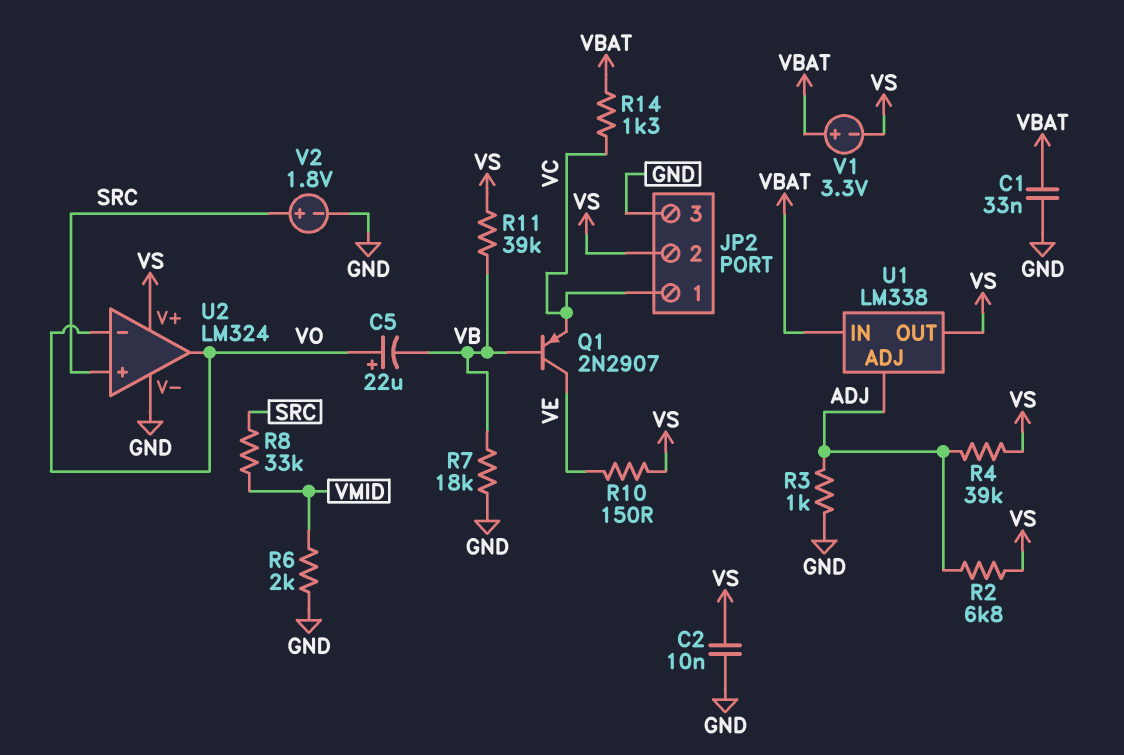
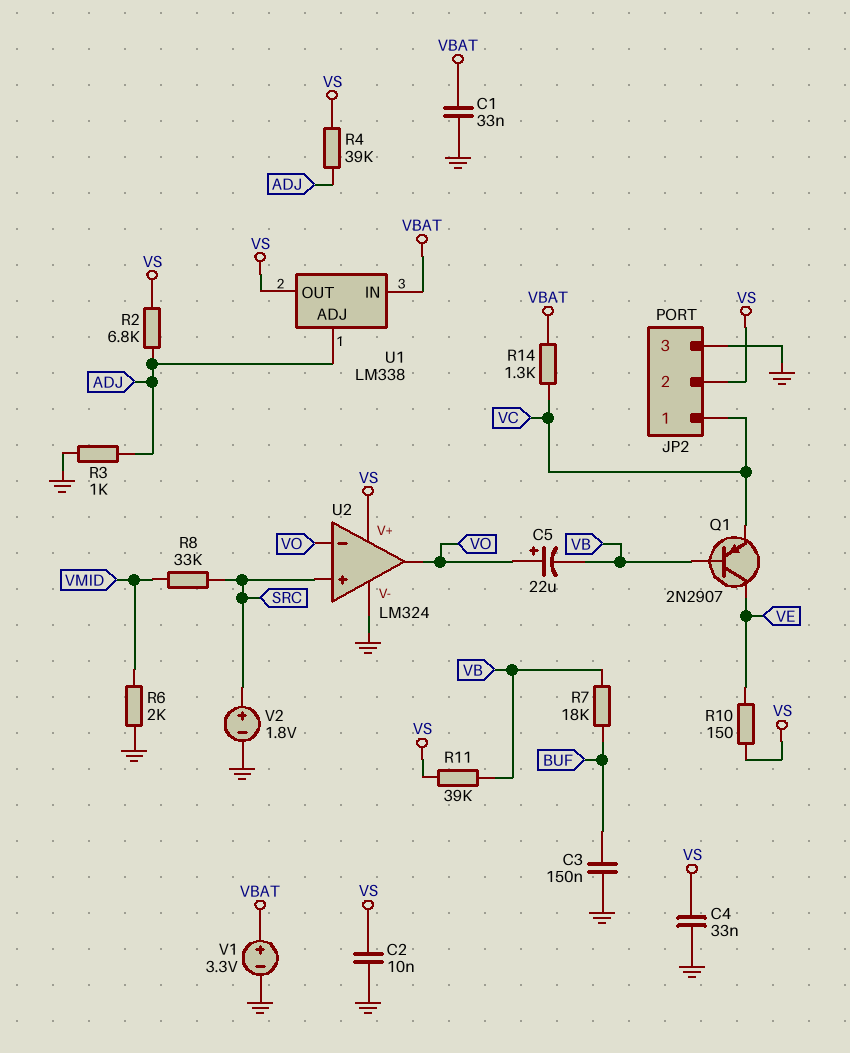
C3: none -> 150nF (BUF, GND)
C4: none -> 33nF (GND, VS)
R7: 18k (GND, VB) -> 18k (BUF, VB)
V1: 3.3V (plus VBAT, minus VS) -> 3.3V (plus VBAT, minus GND)

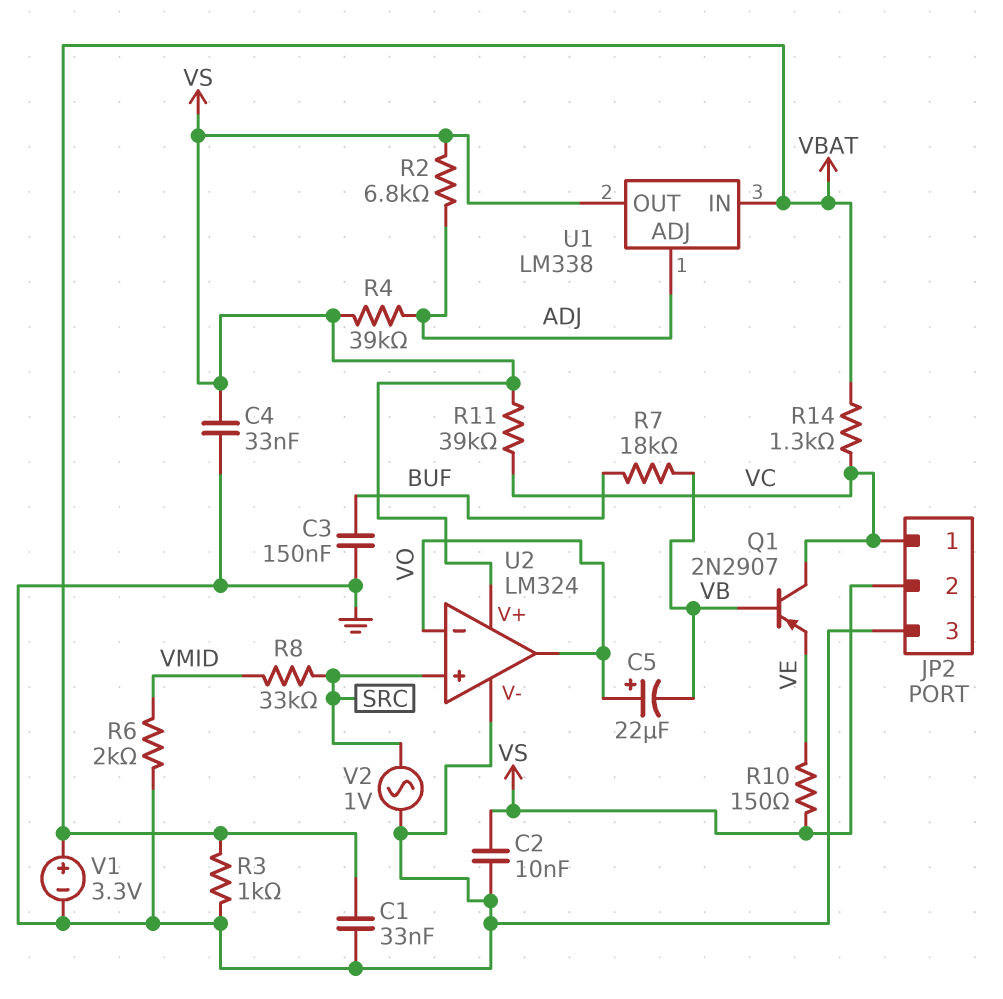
Q1: PNP 2N2907 (B VB, C VE, E VC) -> PNP 2N2907 (B VB, C VC, E VE)
R3: 1k (ADJ, GND) -> 1k (GND, VBAT)
R11: 39k (VB, VS) -> 39k (VC, VS)
V2: 1.8V (plus SRC, minus GND) -> AC 1V (GND, SRC)

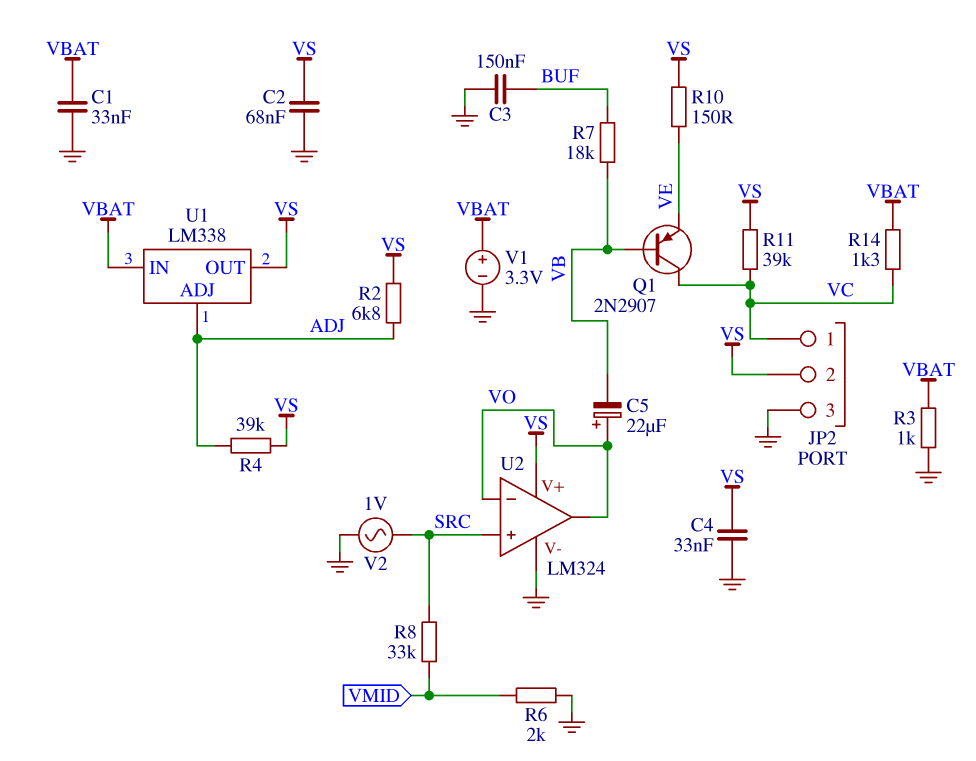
C2: 10nF (GND, VS) -> 68nF (GND, VS)

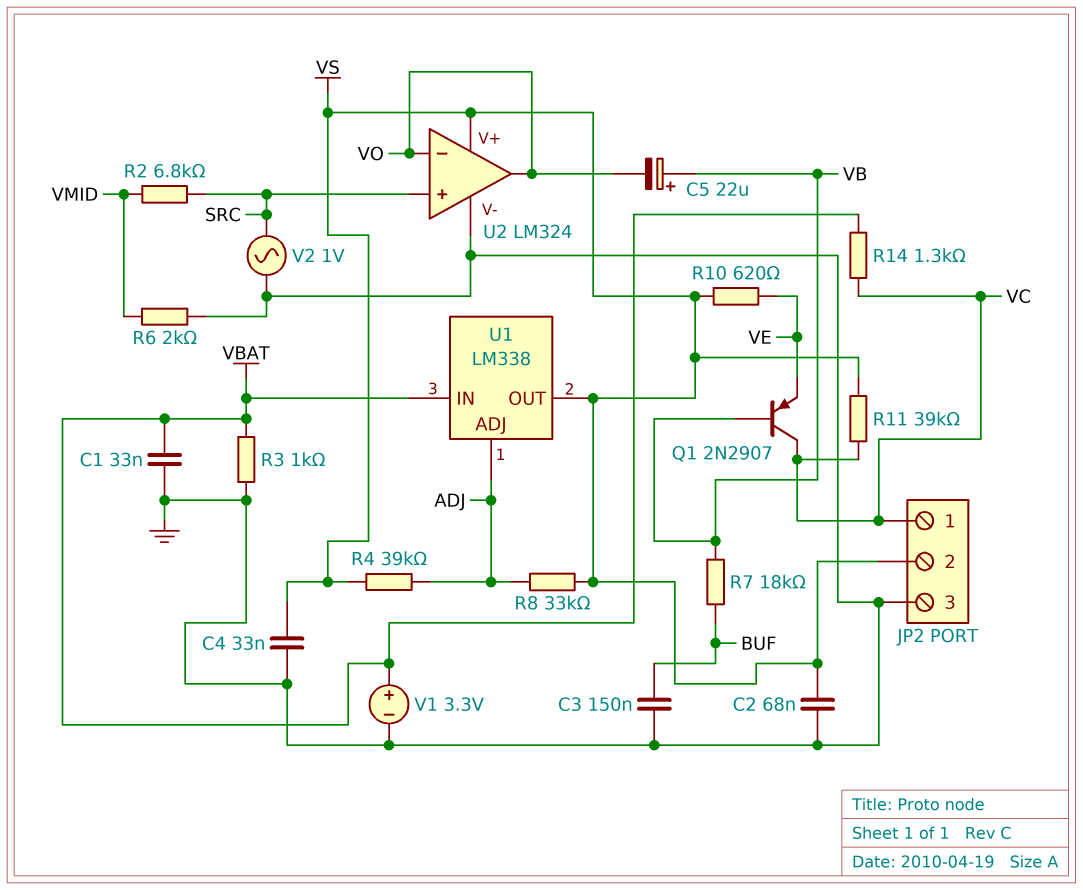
C5: 22uF (plus VO, minus VB) -> 22uF (plus VB, minus VO)
R2: 6.8k (ADJ, VS) -> 6.8k (SRC, VMID)
R8: 33k (SRC, VMID) -> 33k (ADJ, VS)
R10: 150 (VE, VS) -> 620 (VE, VS)

